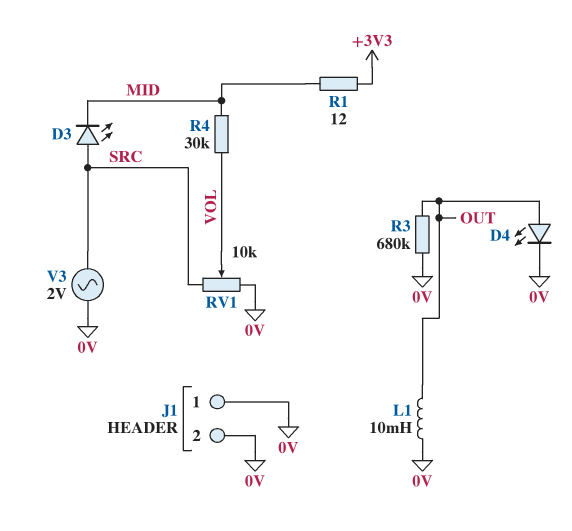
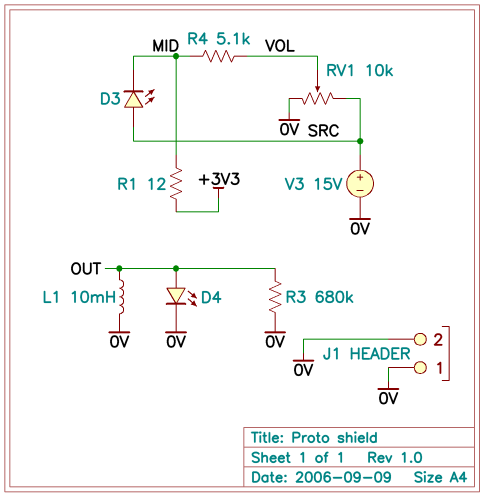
R4: 30k (MID, VOL) -> 5.1k (MID, VOL)
V3: AC 2V (0V, SRC) -> 15V (plus SRC, minus 0V)

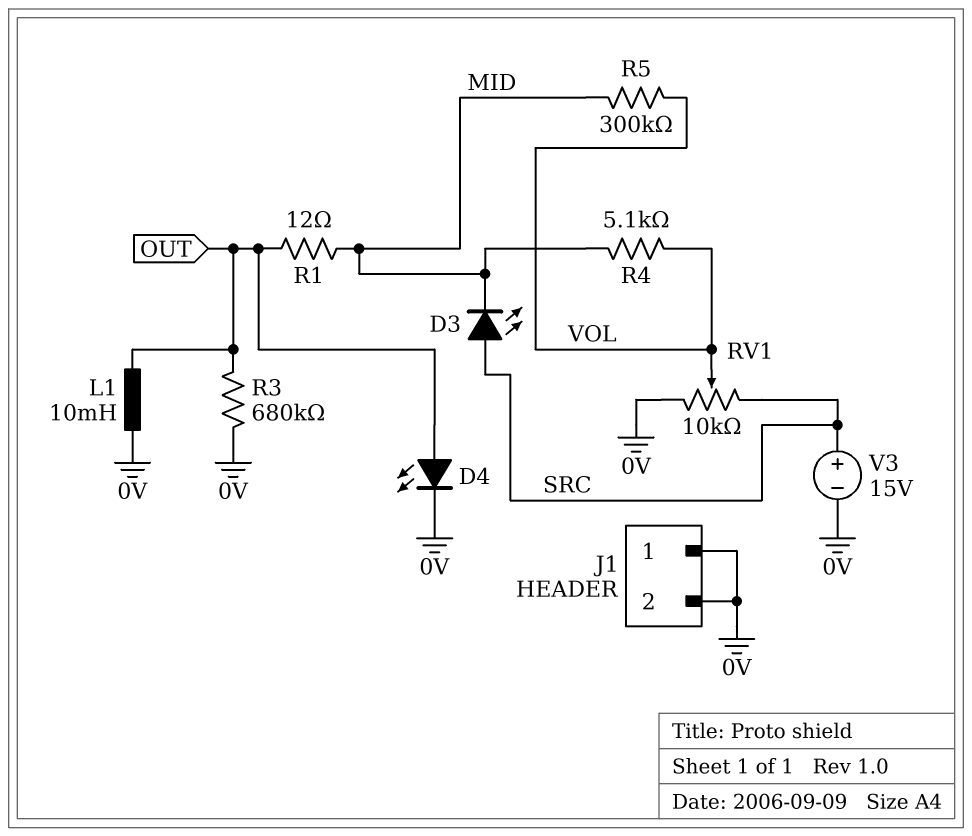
R1: 12 (+3V3, MID) -> 12 (MID, OUT)
R5: none -> 300k (MID, VOL)

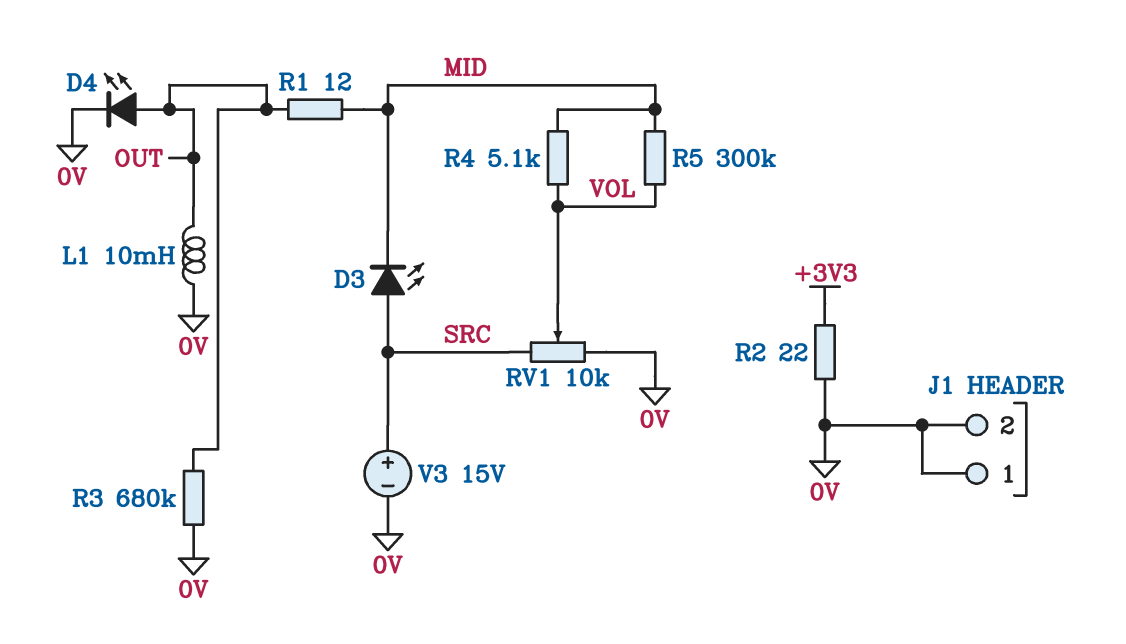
R2: none -> 22 (+3V3, 0V)

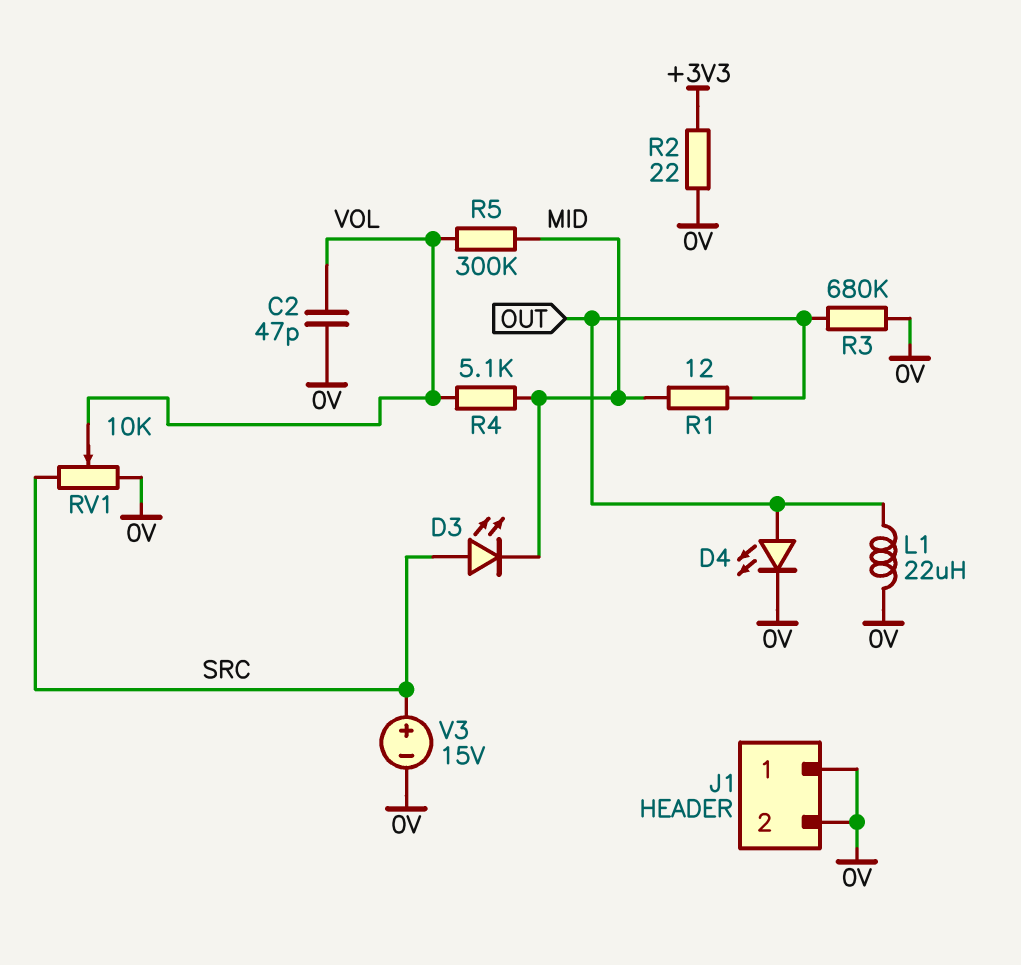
C2: none -> 47pF (0V, VOL)
L1: 10mH (0V, OUT) -> 22uH (0V, OUT)

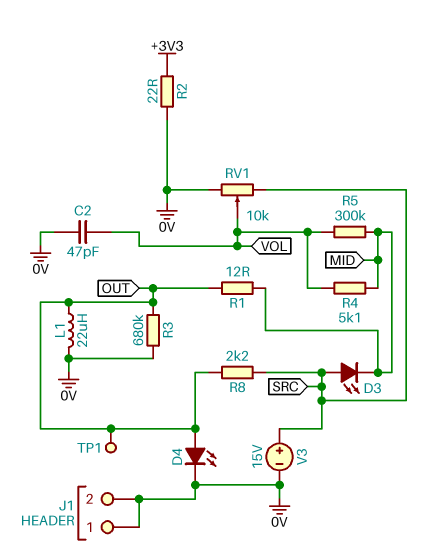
R8: none -> 2.2k (OUT, SRC)
TP1: none -> test point (OUT)

